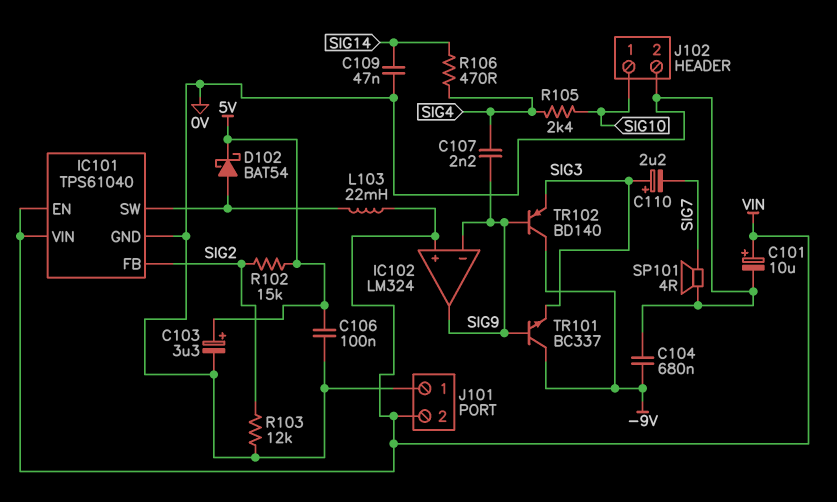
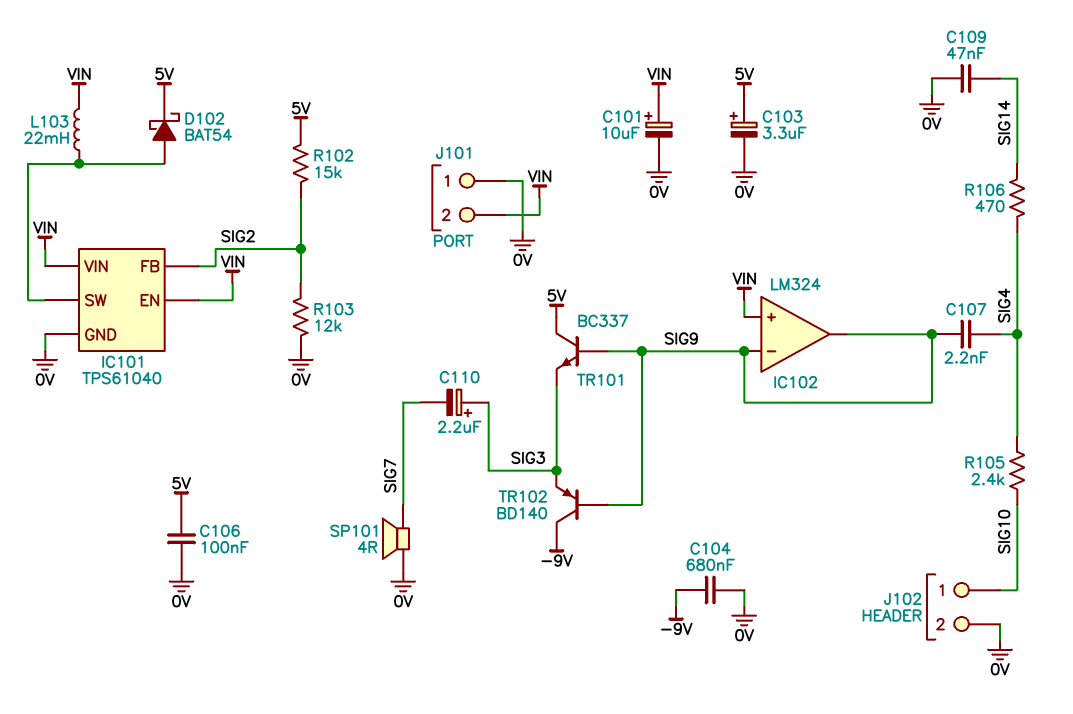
TR101: NPN BC337 (B SIG9, C -9V, E SIG3) -> NPN BC337 (B SIG9, C 5V, E SIG3)

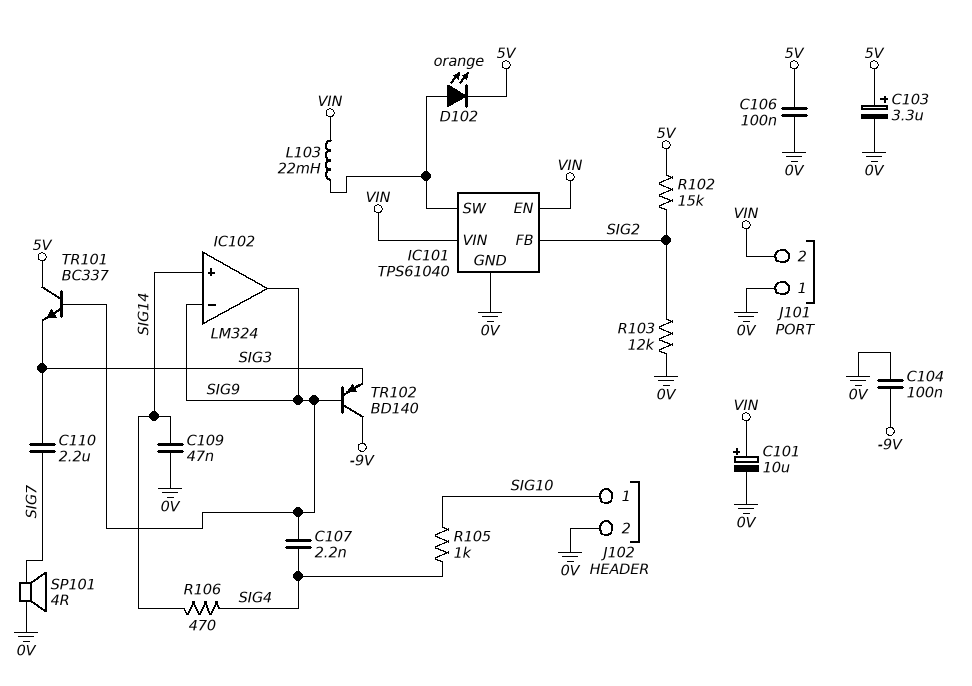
C104: 680nF (-9V, 0V) -> 100nF (-9V, 0V)
C110: 2.2uF (plus SIG3, minus SIG7) -> 2.2uF (SIG3, SIG7)
D102: schottky BAT54 (A IC101/SW, K 5V) -> LED orange (A IC101/SW, K 5V)
IC102 pin in+: VIN -> SIG14
R105: 2.4k (SIG4, SIG10) -> 1k (SIG4, SIG10)

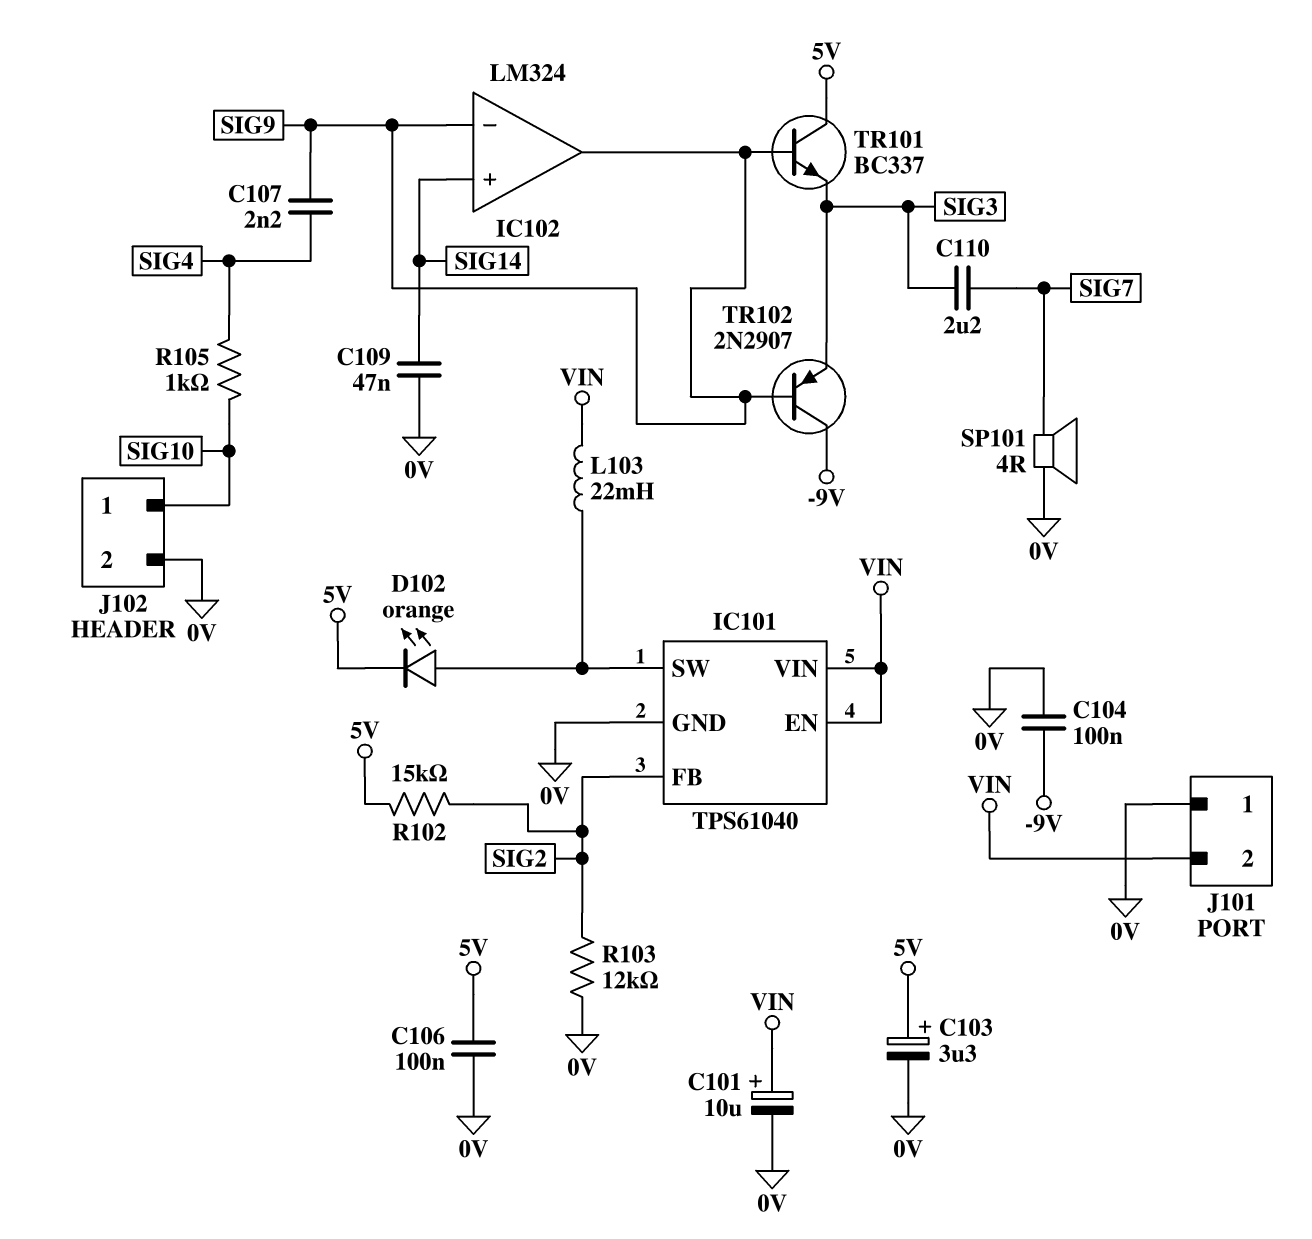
R106: 470 (SIG4, SIG14) -> none
TR102: PNP BD140 (B SIG9, C -9V, E SIG3) -> PNP 2N2907 (B SIG9, C -9V, E SIG3)

